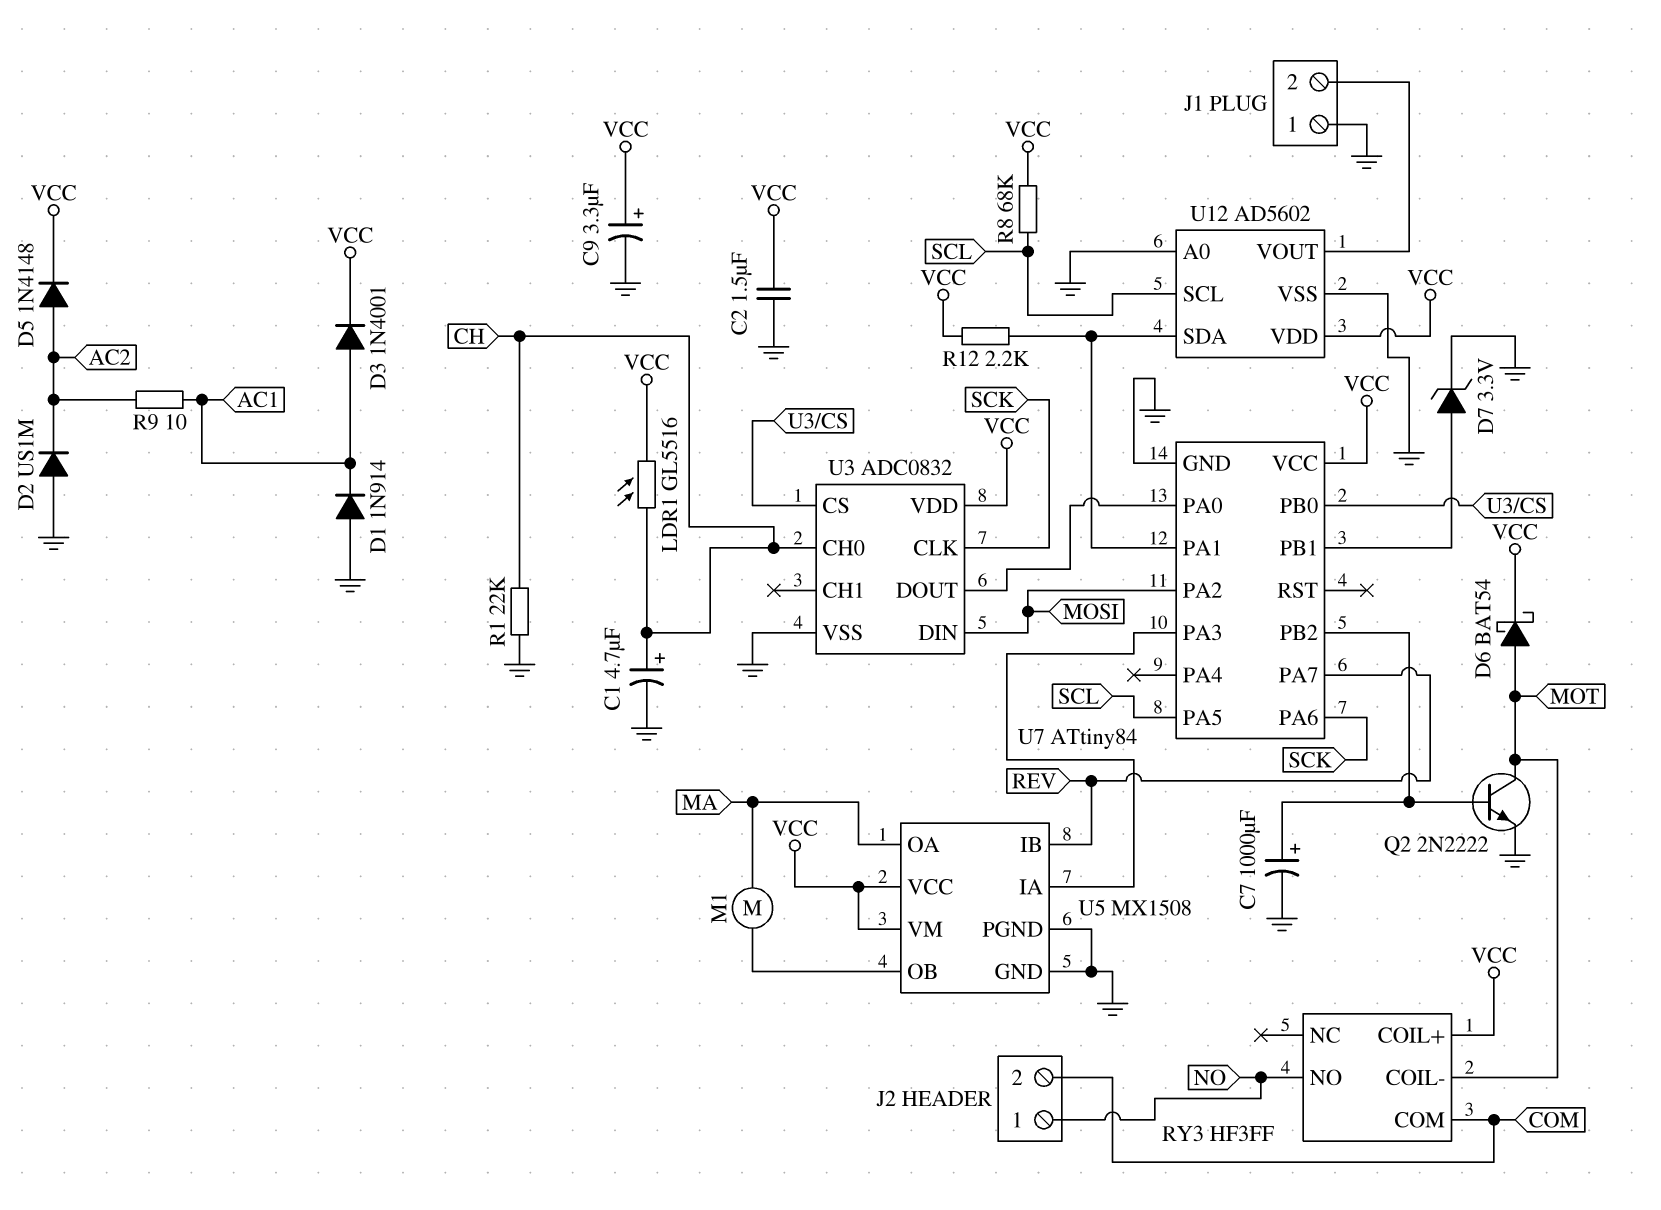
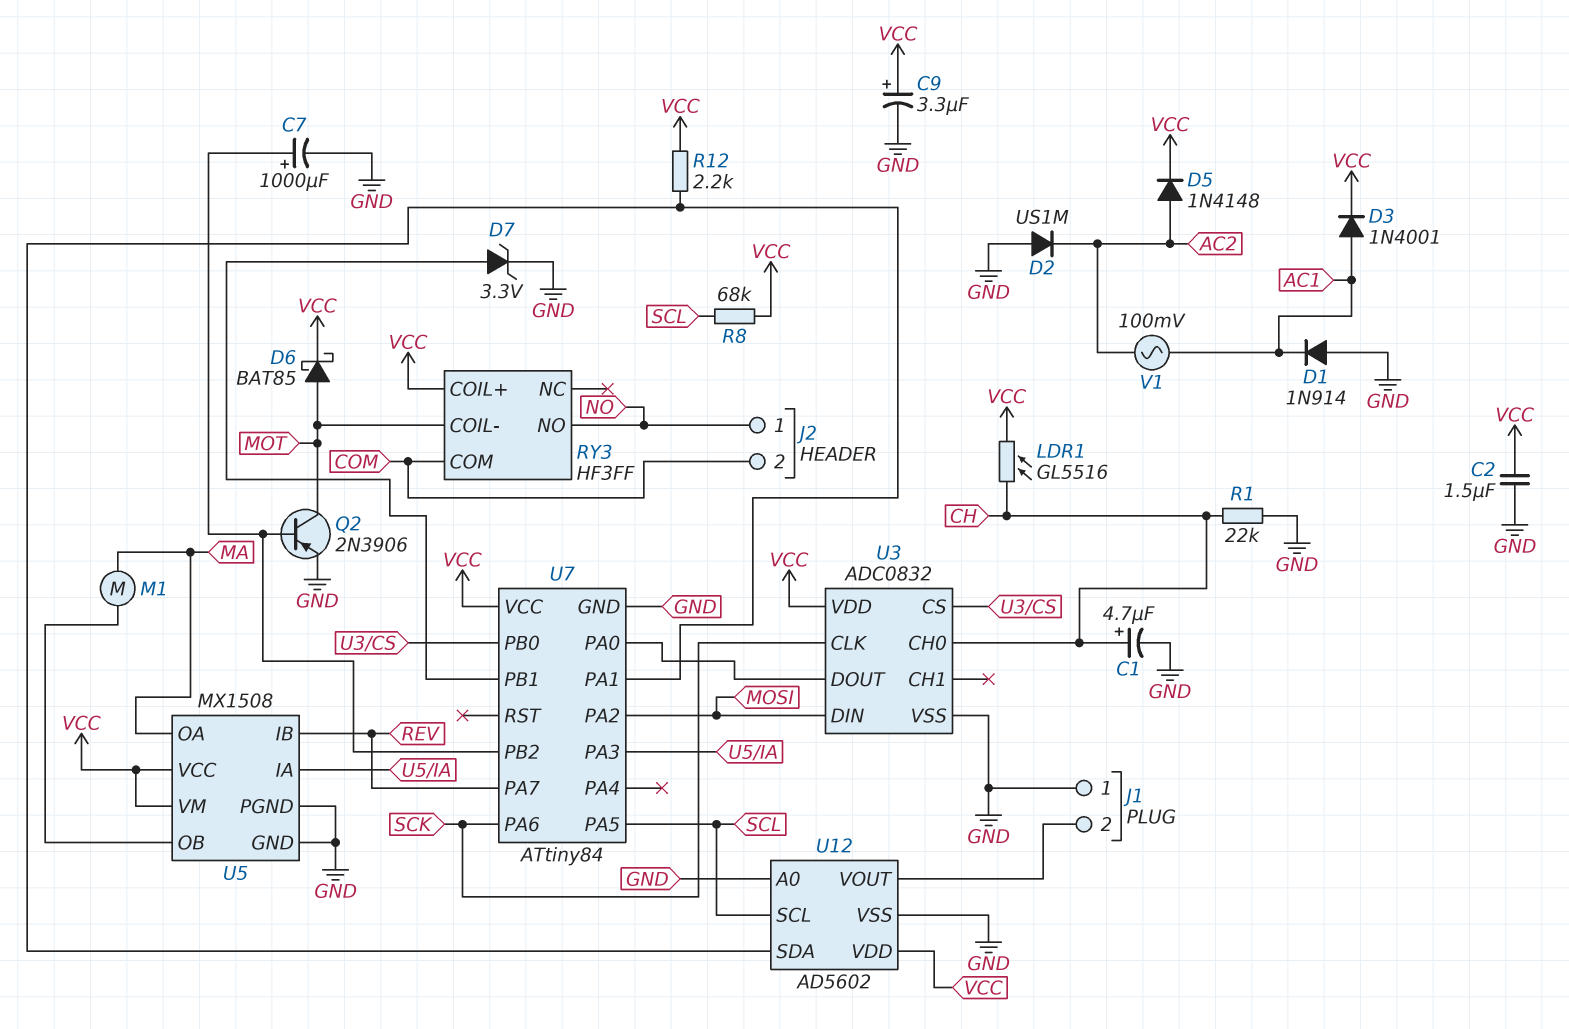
D6: schottky BAT54 (A MOT, K VCC) -> schottky BAT85 (A MOT, K VCC)
Q2: NPN 2N2222 (B U7/PB2, C MOT, E GND) -> PNP 2N3906 (B U7/PB2, C MOT, E GND)
R9: 10 (AC1, AC2) -> none
V1: none -> AC 100mV (AC1, AC2)

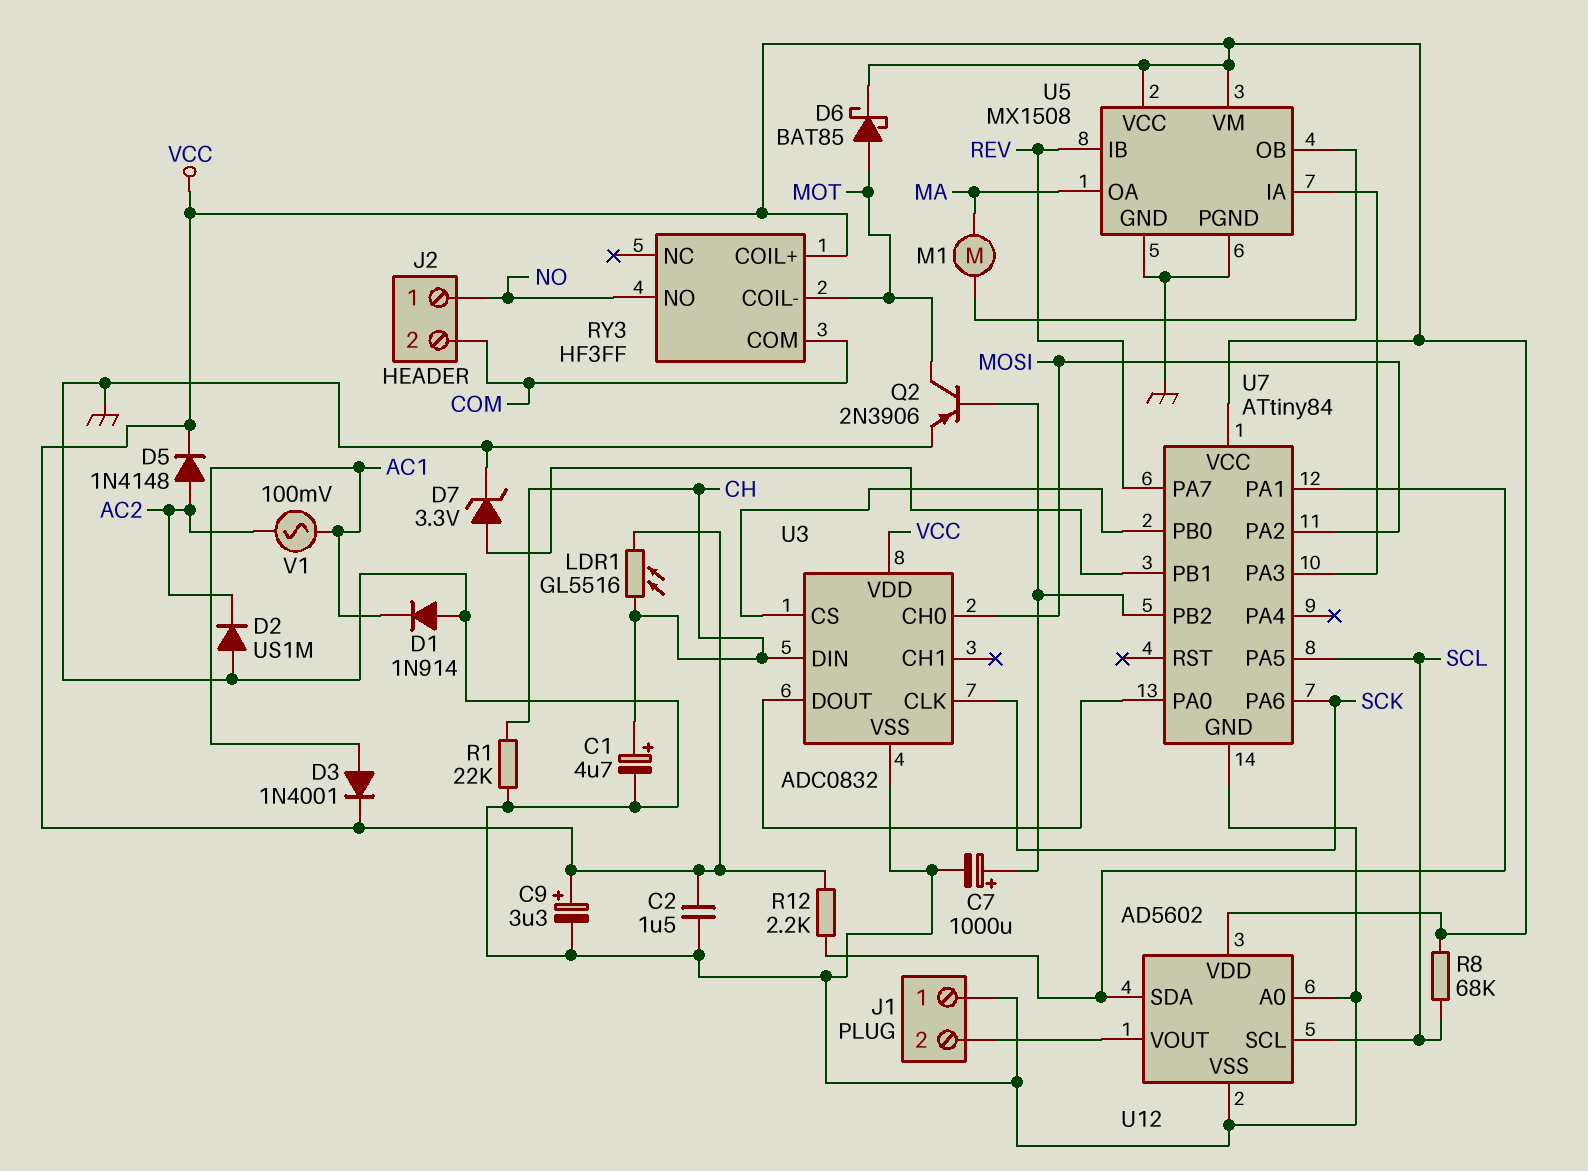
U3 pin CH0: CH -> MOSI
U3 pin DIN: MOSI -> CH

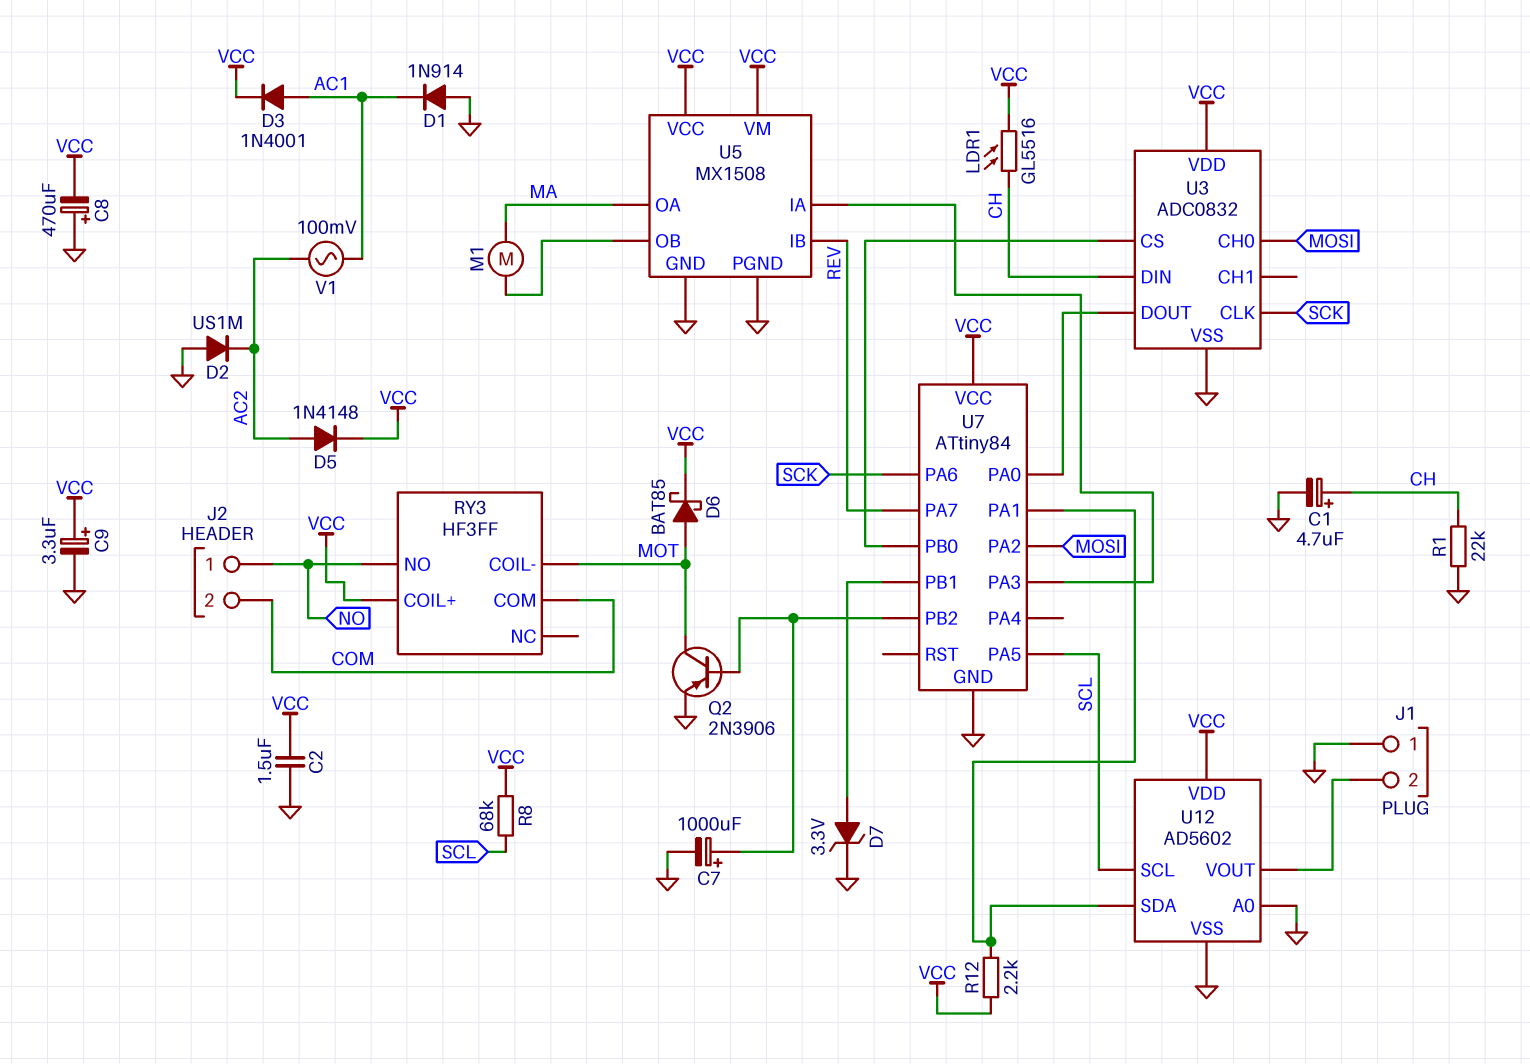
C8: none -> 470uF (plus GND, minus VCC)

